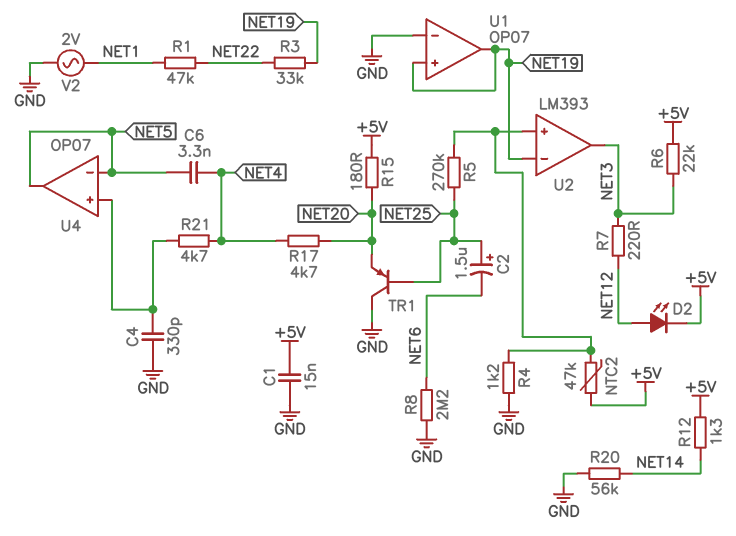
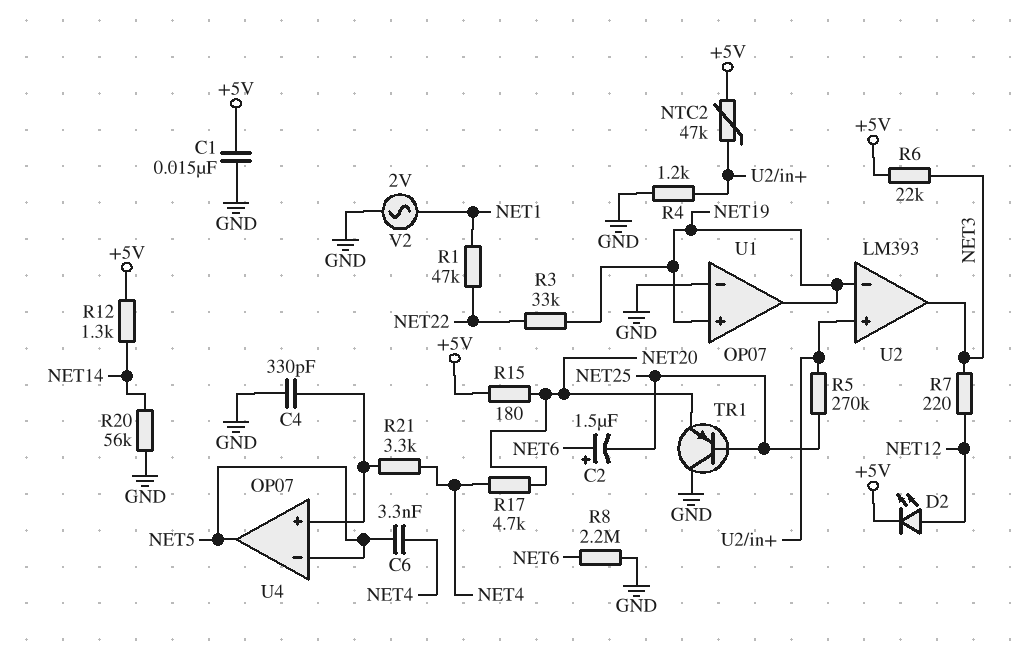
C2: 1.5uF (plus NET25, minus NET6) -> 1.5uF (plus NET6, minus NET25)
R21: 4.7k (NET4, U4/in+) -> 3.3k (NET4, U4/in+)

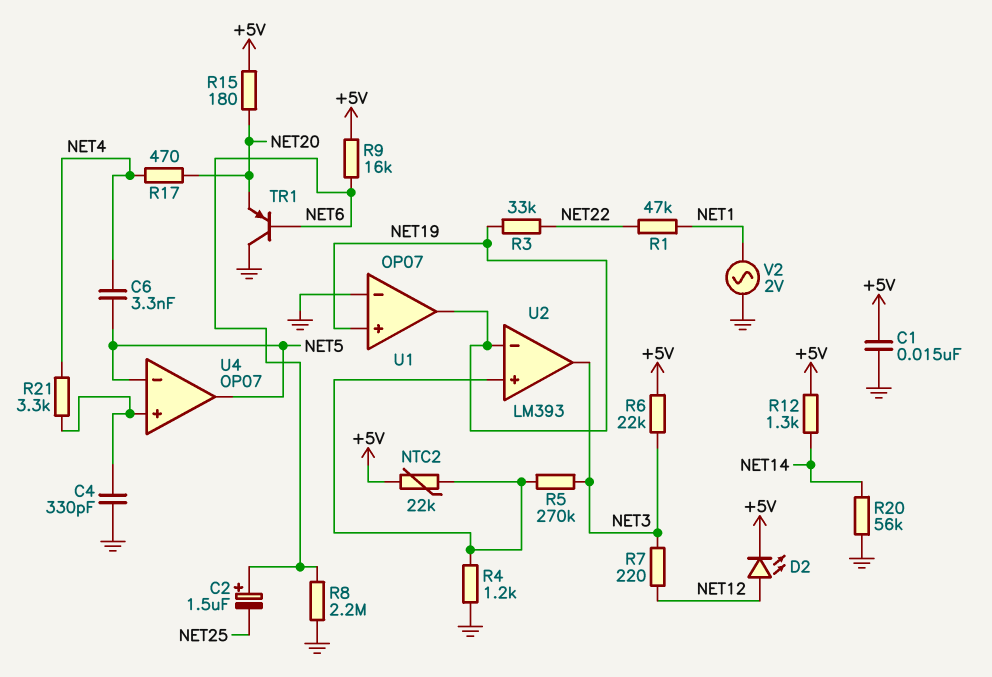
NTC2: 47k (+5V, U2/in+) -> 22k (+5V, U2/in+)
R5: 270k (NET25, U2/in+) -> 270k (NET3, U2/in+)
R9: none -> 16k (+5V, NET6)
R17: 4.7k (NET4, NET20) -> 470 (NET4, NET20)
TR1: PNP (B NET25, C GND, E NET20) -> PNP (B NET6, C GND, E NET20)

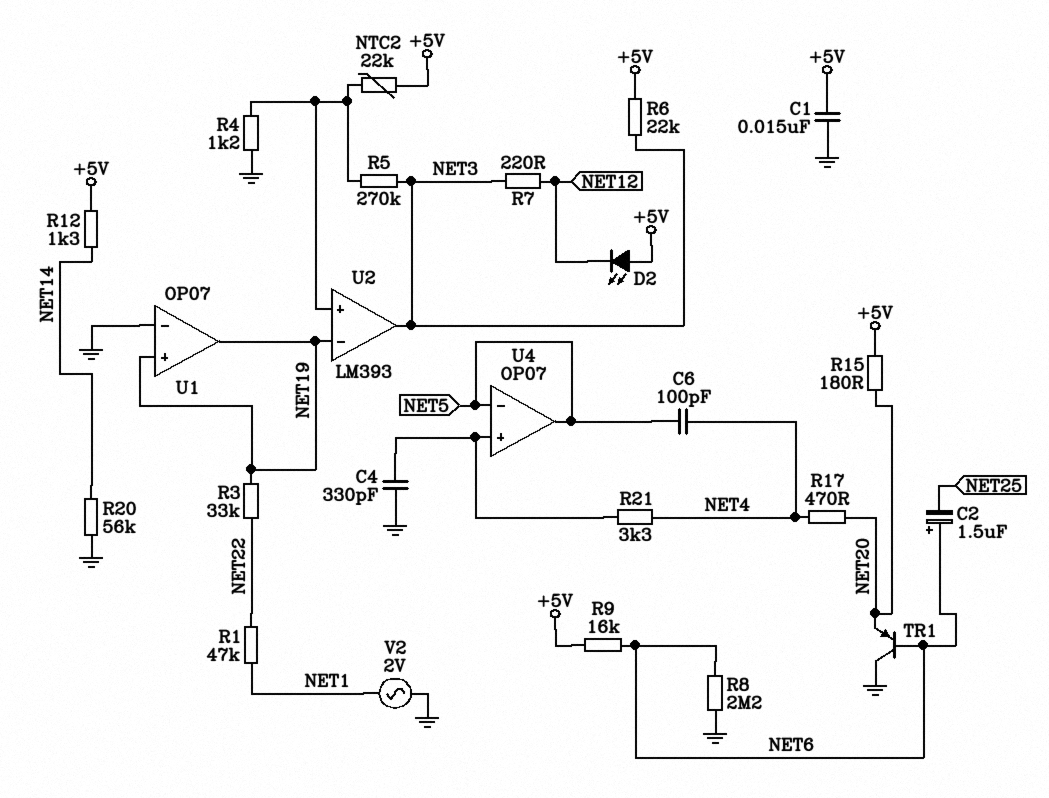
C6: 3.3nF (NET4, NET5) -> 100pF (NET4, NET5)
D2: LED (A NET12, K +5V) -> LED (A +5V, K NET12)

